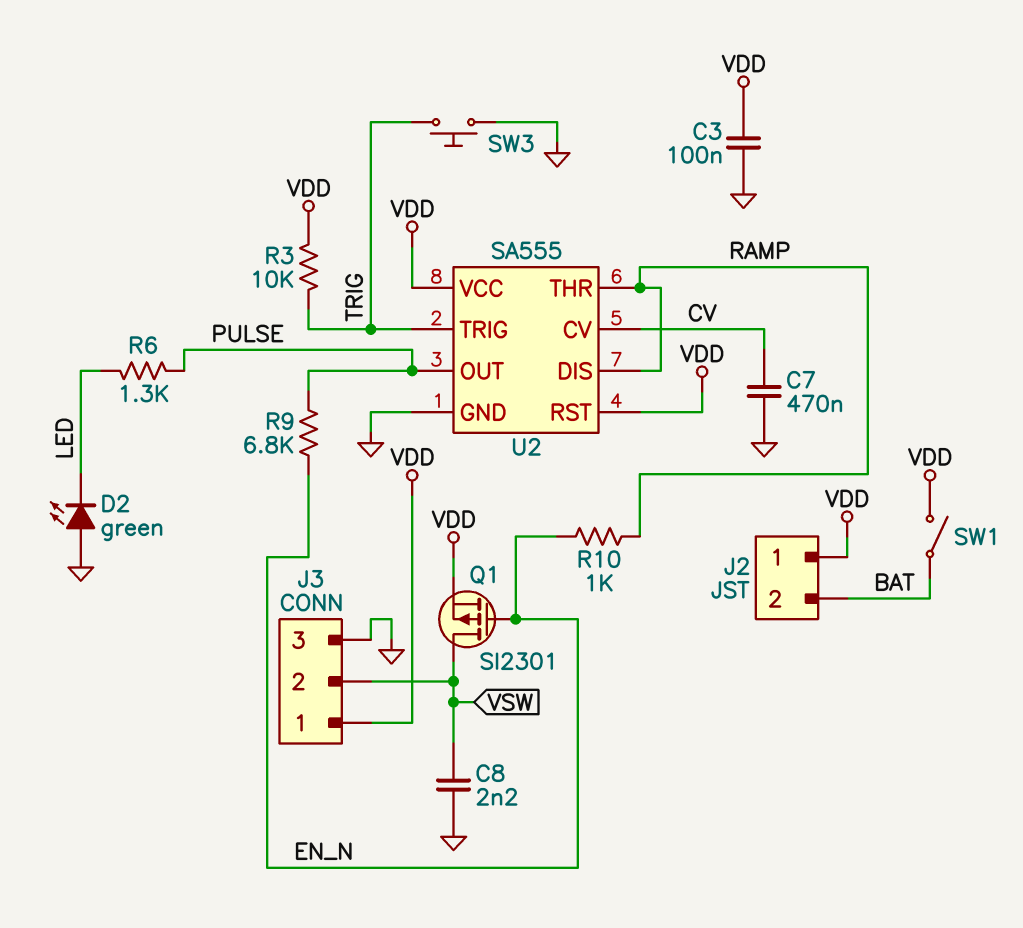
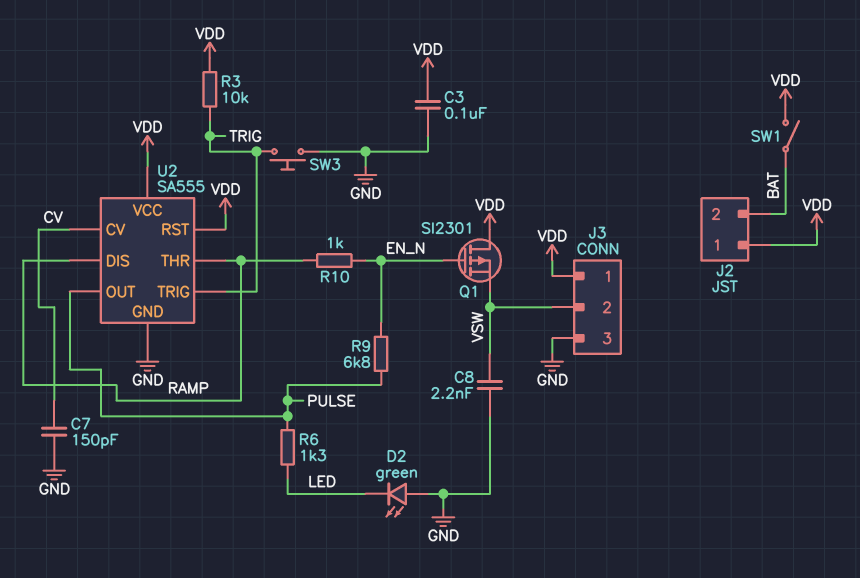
C7: 470nF (CV, GND) -> 150pF (CV, GND)
Q1: PMOS SI2301 (G EN_N, D VSW, S VDD) -> PMOS SI2301 (G EN_N, D VDD, S VSW)

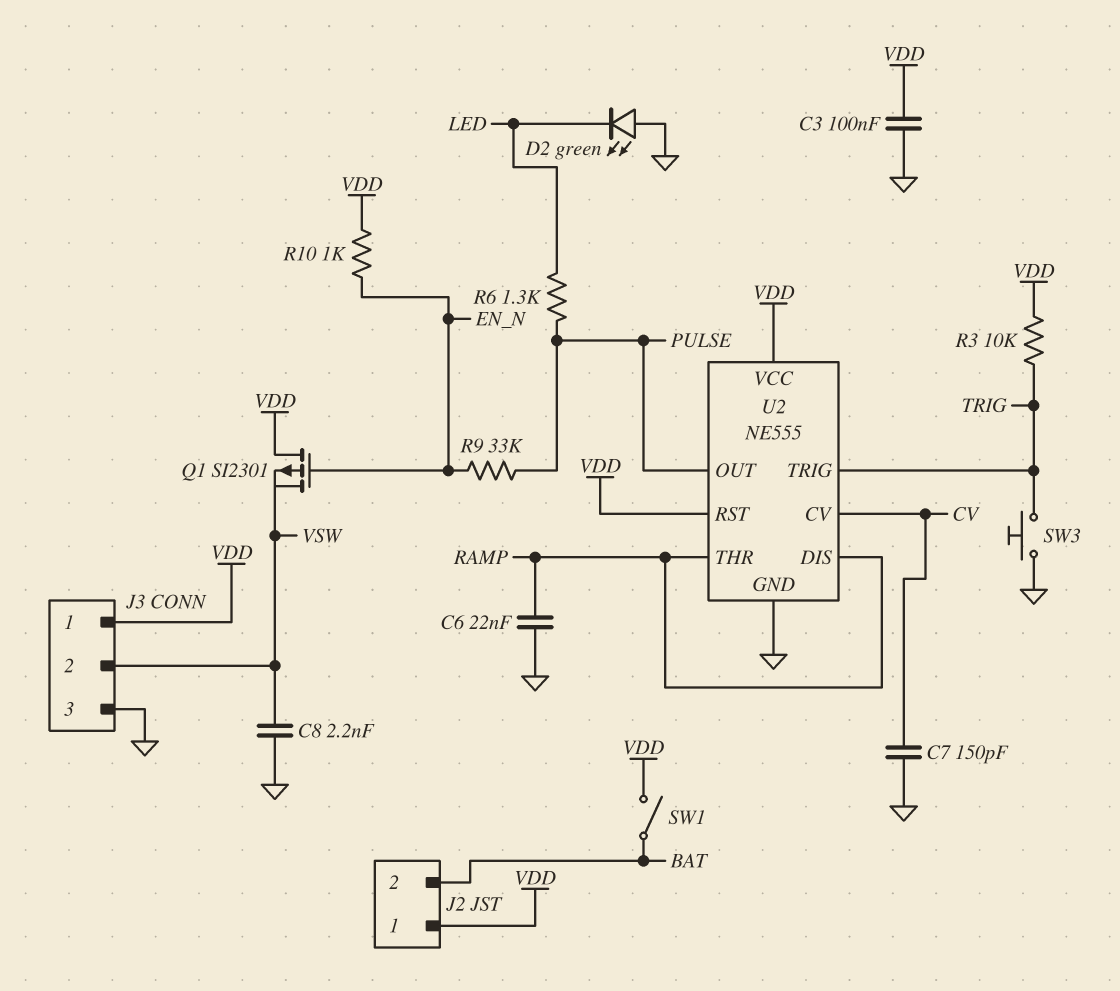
C6: none -> 22nF (GND, RAMP)
R9: 6.8k (EN_N, PULSE) -> 33k (EN_N, PULSE)
R10: 1k (EN_N, RAMP) -> 1k (EN_N, VDD)
U2: SA555 -> NE555

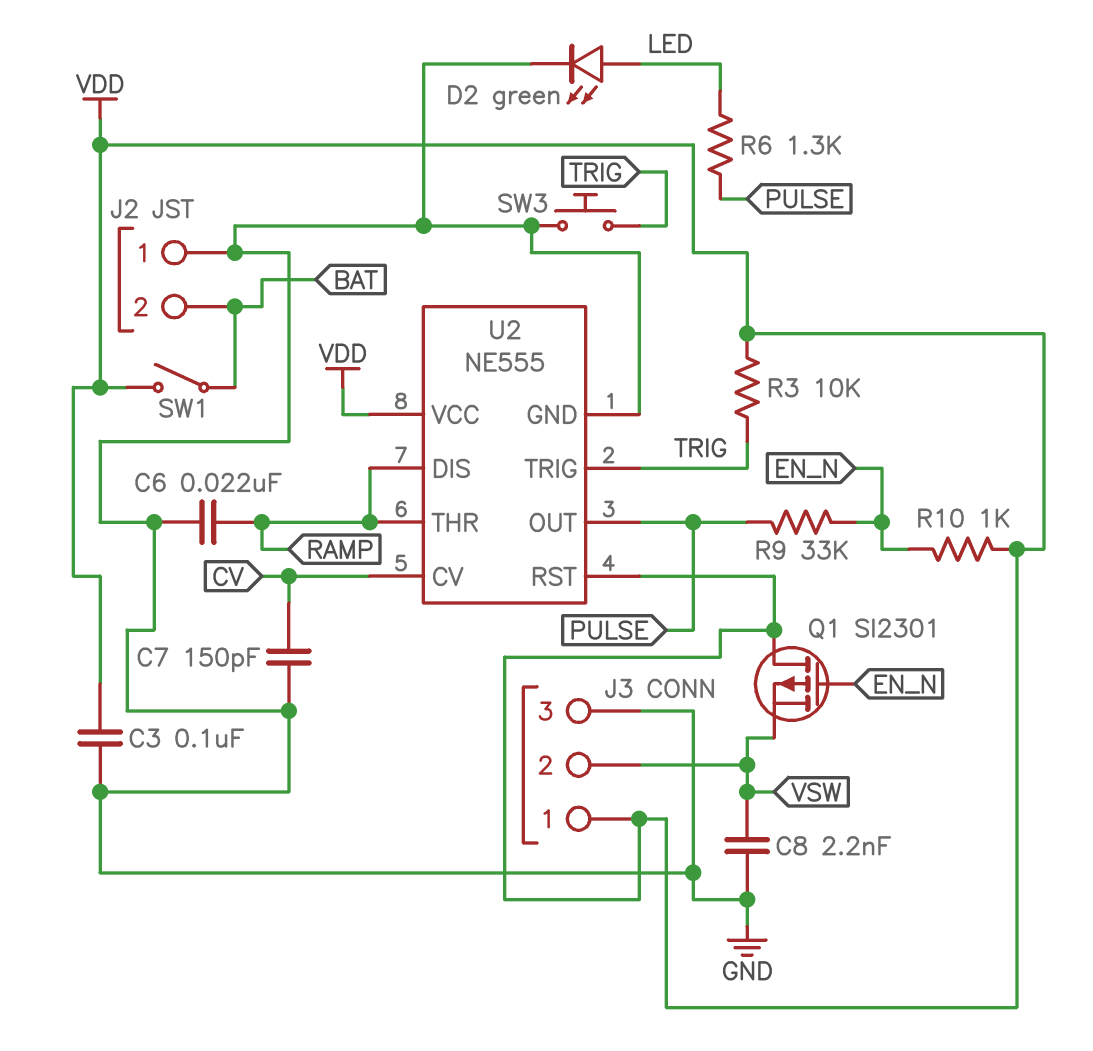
D2: LED green (A GND, K LED) -> LED green (A LED, K GND)
J2 pin 1: VDD -> GND

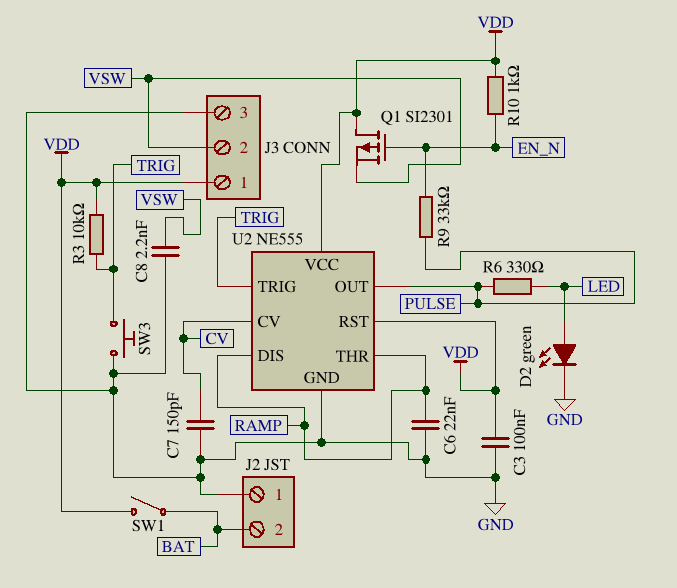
R6: 1.3k (LED, PULSE) -> 330 (LED, PULSE)

